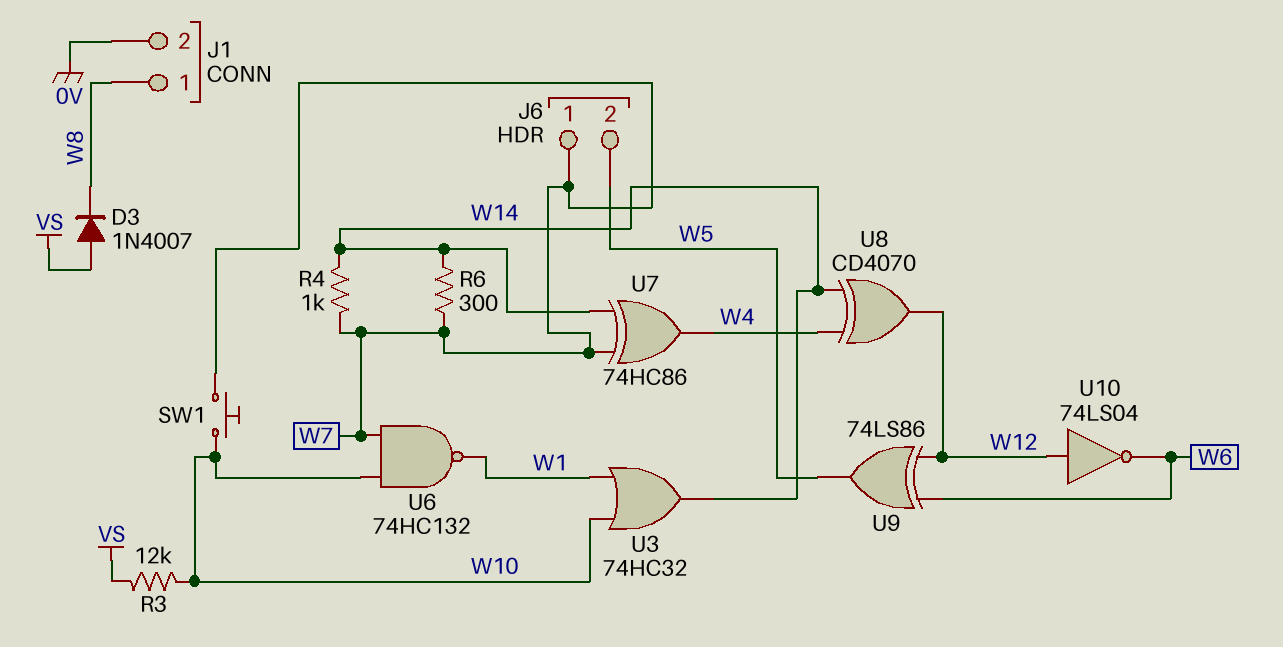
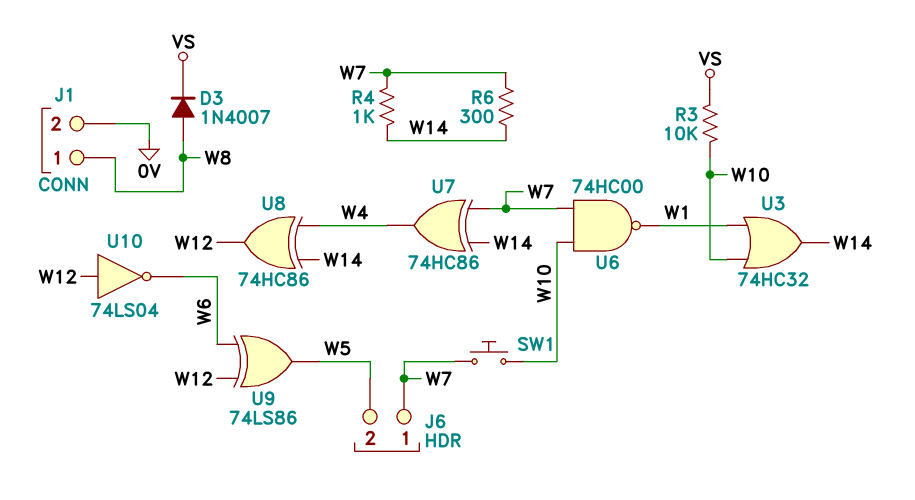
D3: diode 1N4007 (A VS, K W8) -> diode 1N4007 (A W8, K VS)
R3: 12k (VS, W10) -> 10k (VS, W10)
U6: NAND 74HC132 (in W7, in W10, out W1) -> NAND 74HC00 (in W7, in W10, out W1)
U8: XOR CD4070 (in W4, in W14, out W12) -> XOR 74HC86 (in W4, in W14, out W12)

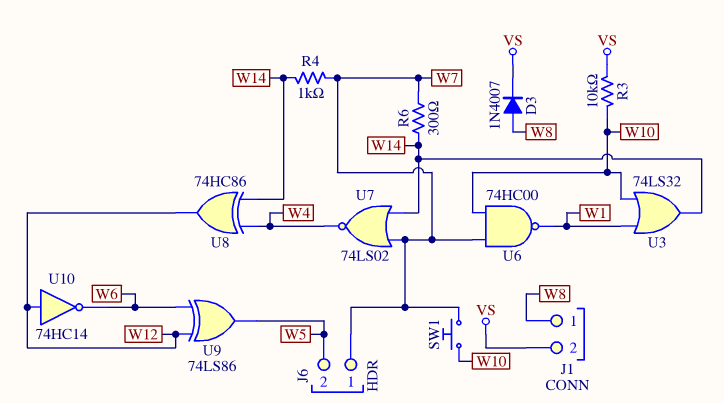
J1 pin 2: 0V -> VS
U3: OR 74HC32 (in W1, in W10, out W14) -> OR 74LS32 (in W1, in W10, out W14)
U7: XOR 74HC86 (in W7, in W14, out W4) -> NOR 74LS02 (in W7, in W14, out W4)
U10: NOT 74LS04 (in W12, out W6) -> NOT 74HC14 (in W12, out W6)

